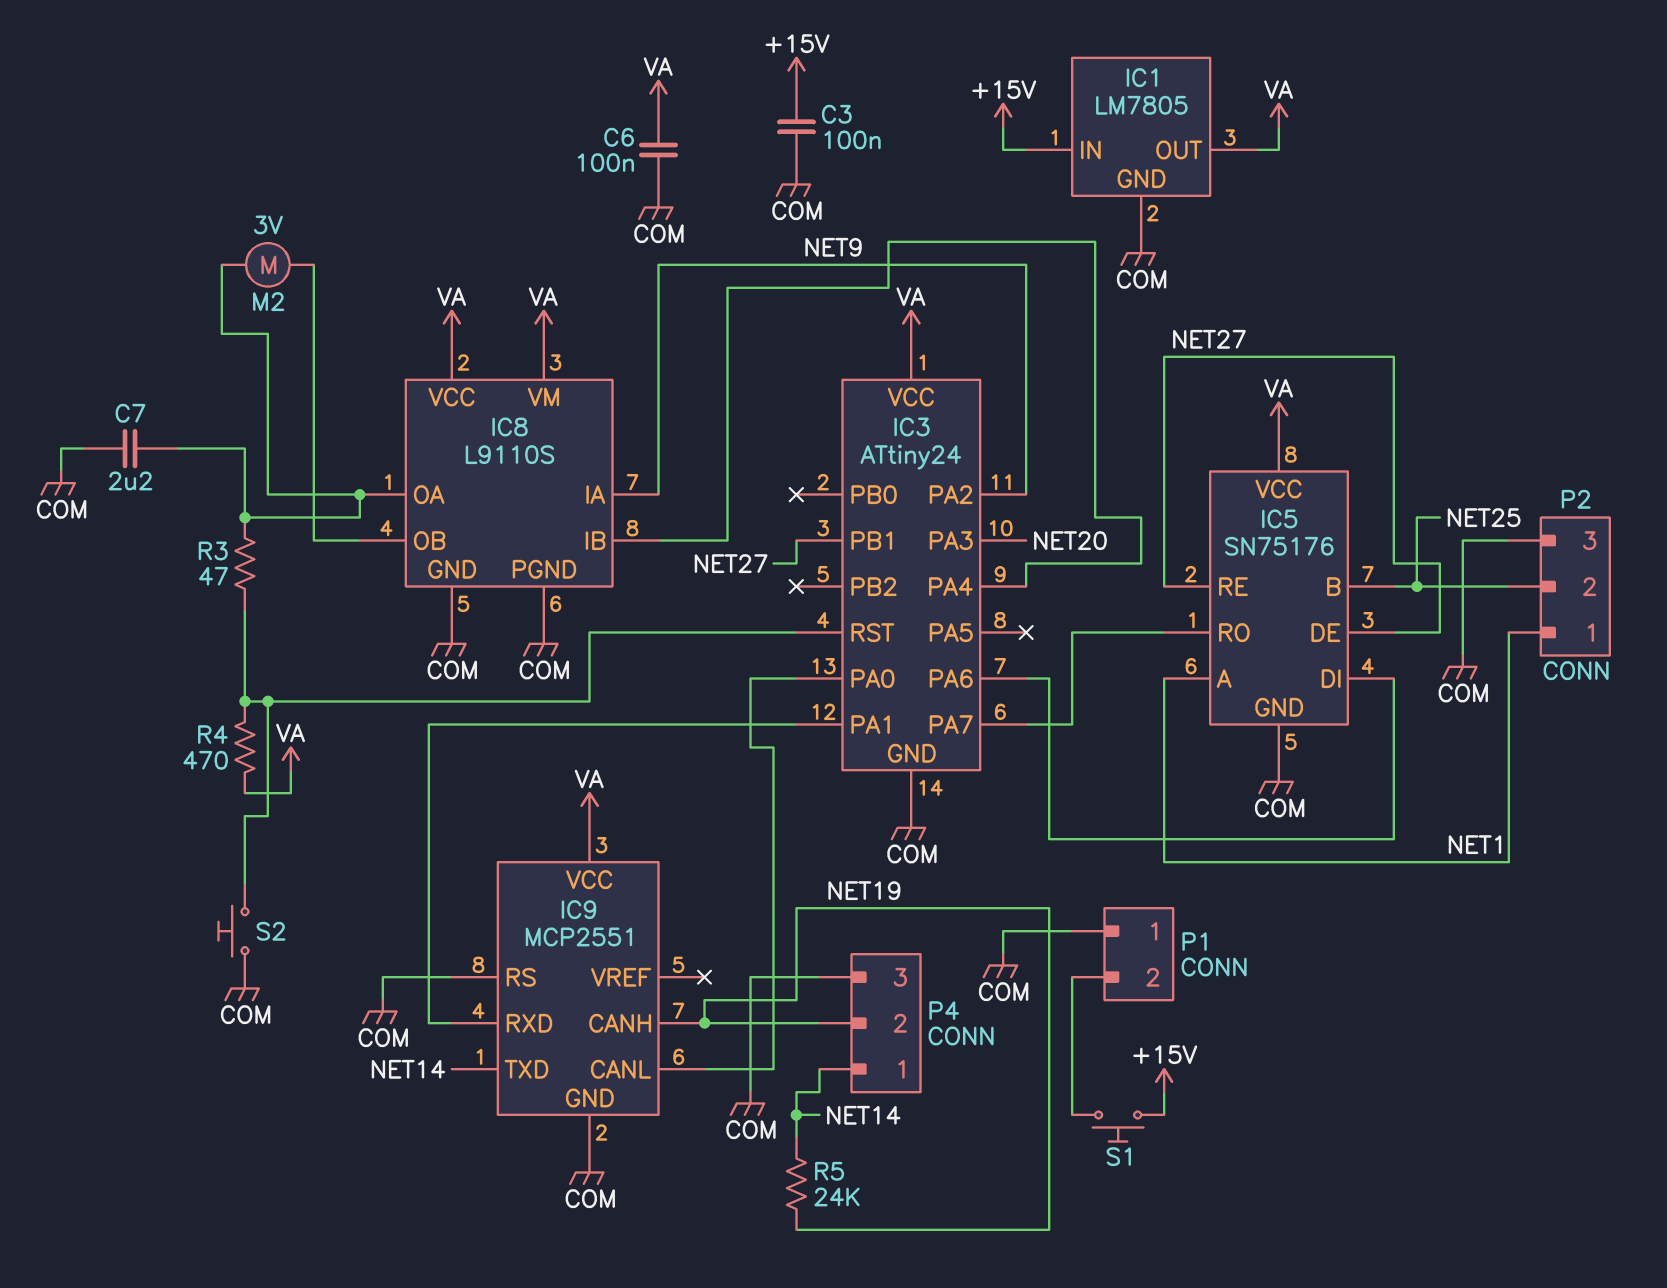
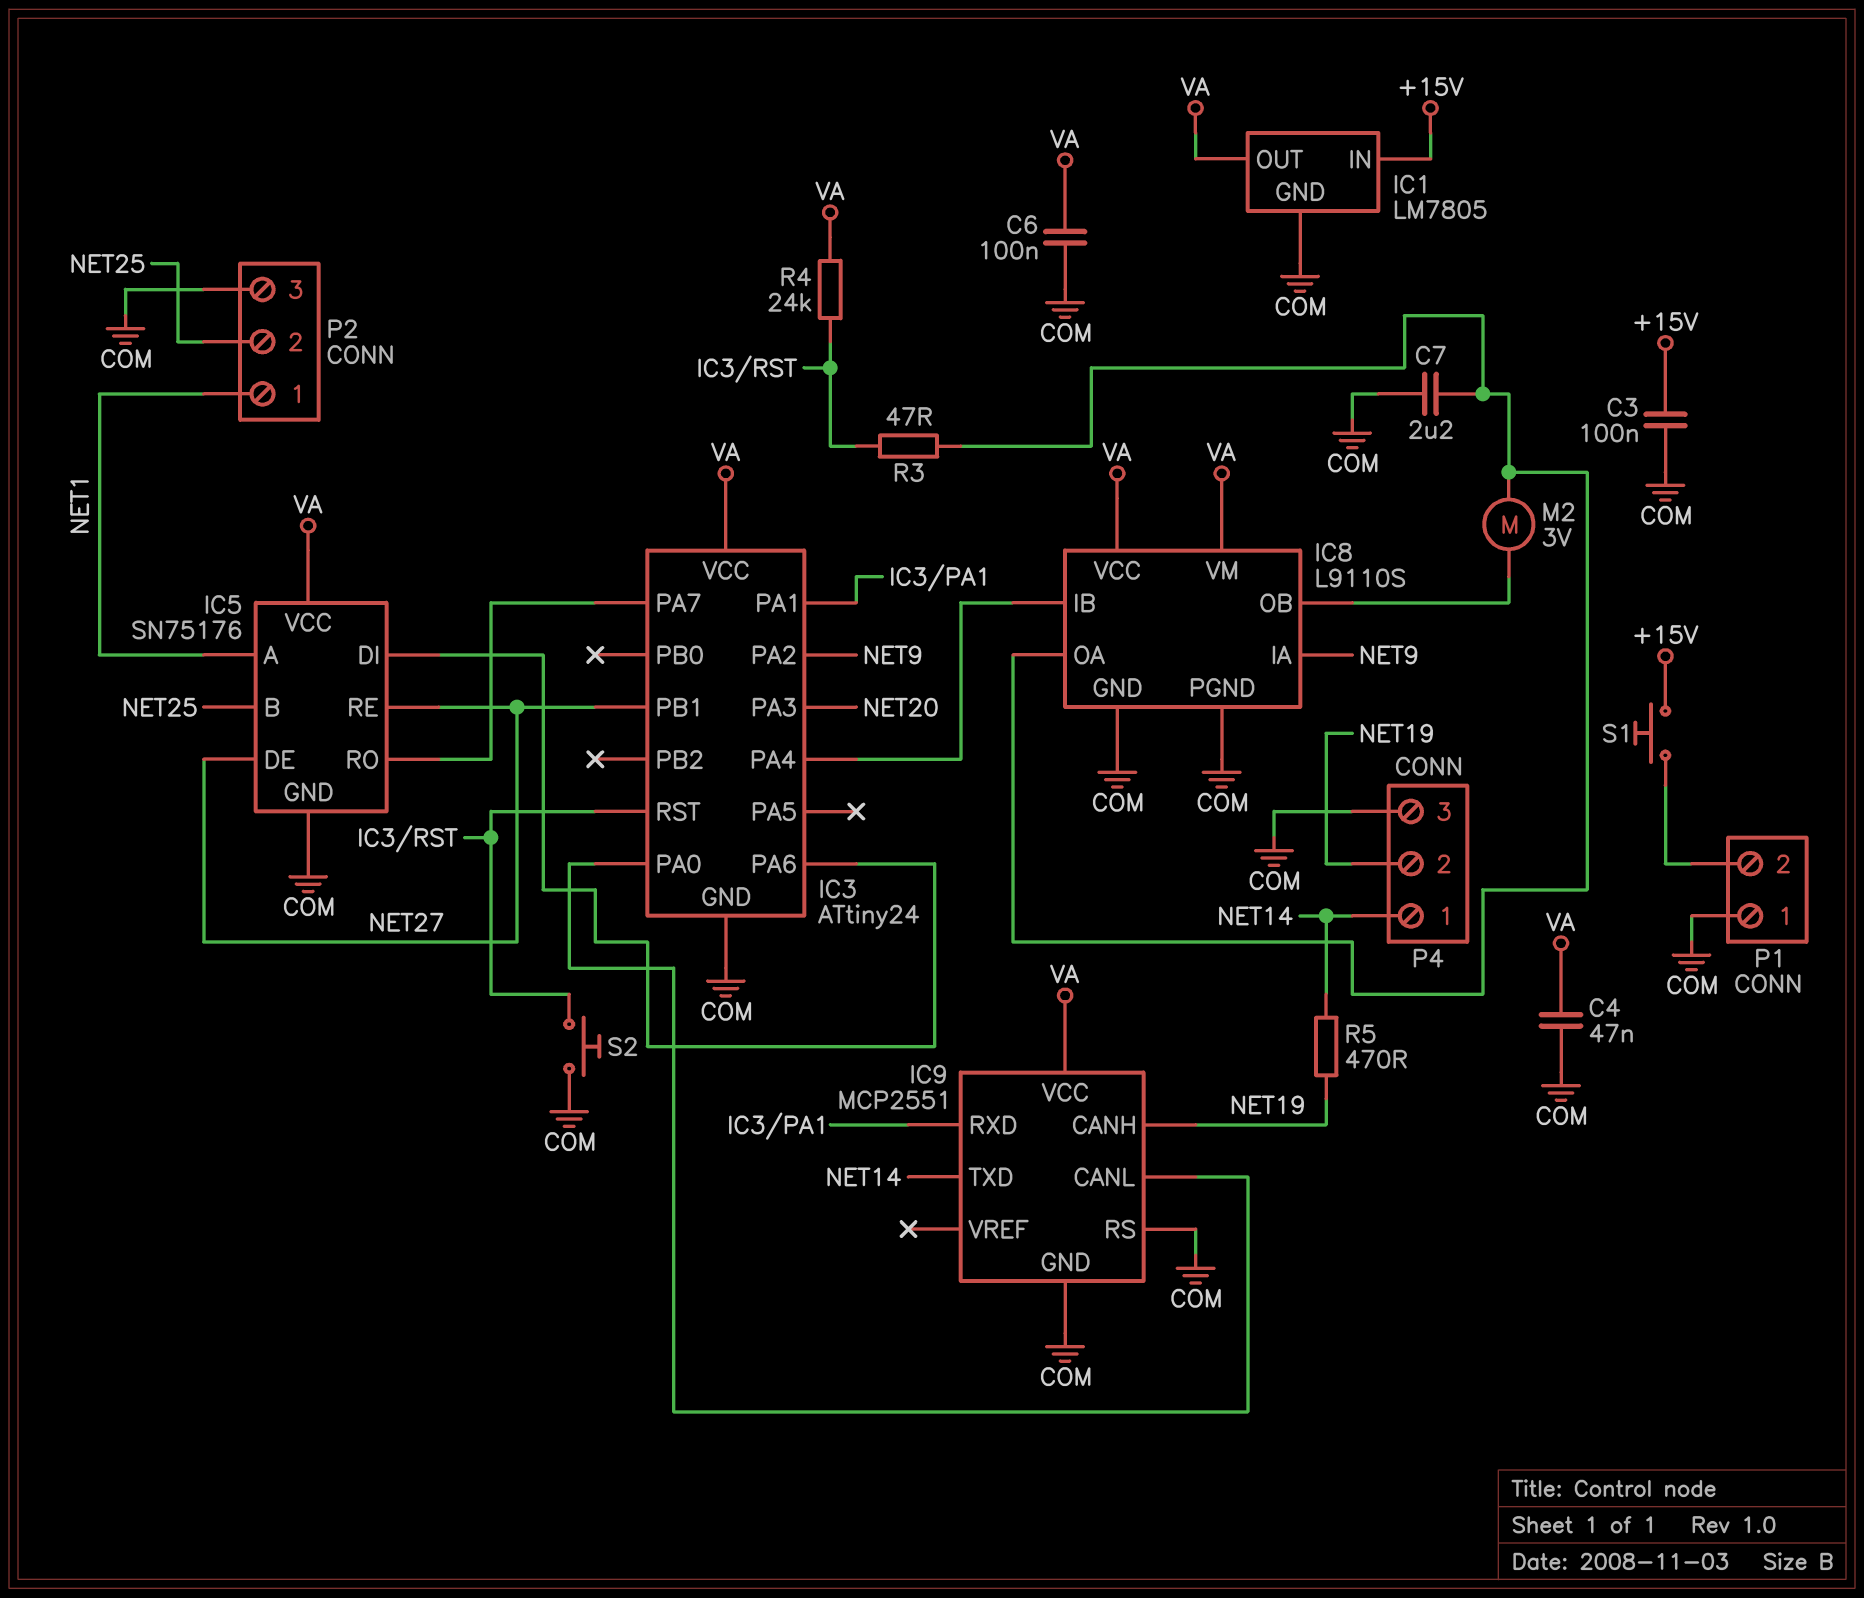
C4: none -> 47nF (COM, VA)
R4: 470 (IC3/RST, VA) -> 24k (IC3/RST, VA)
R5: 24k (NET14, NET19) -> 470 (NET14, NET19)

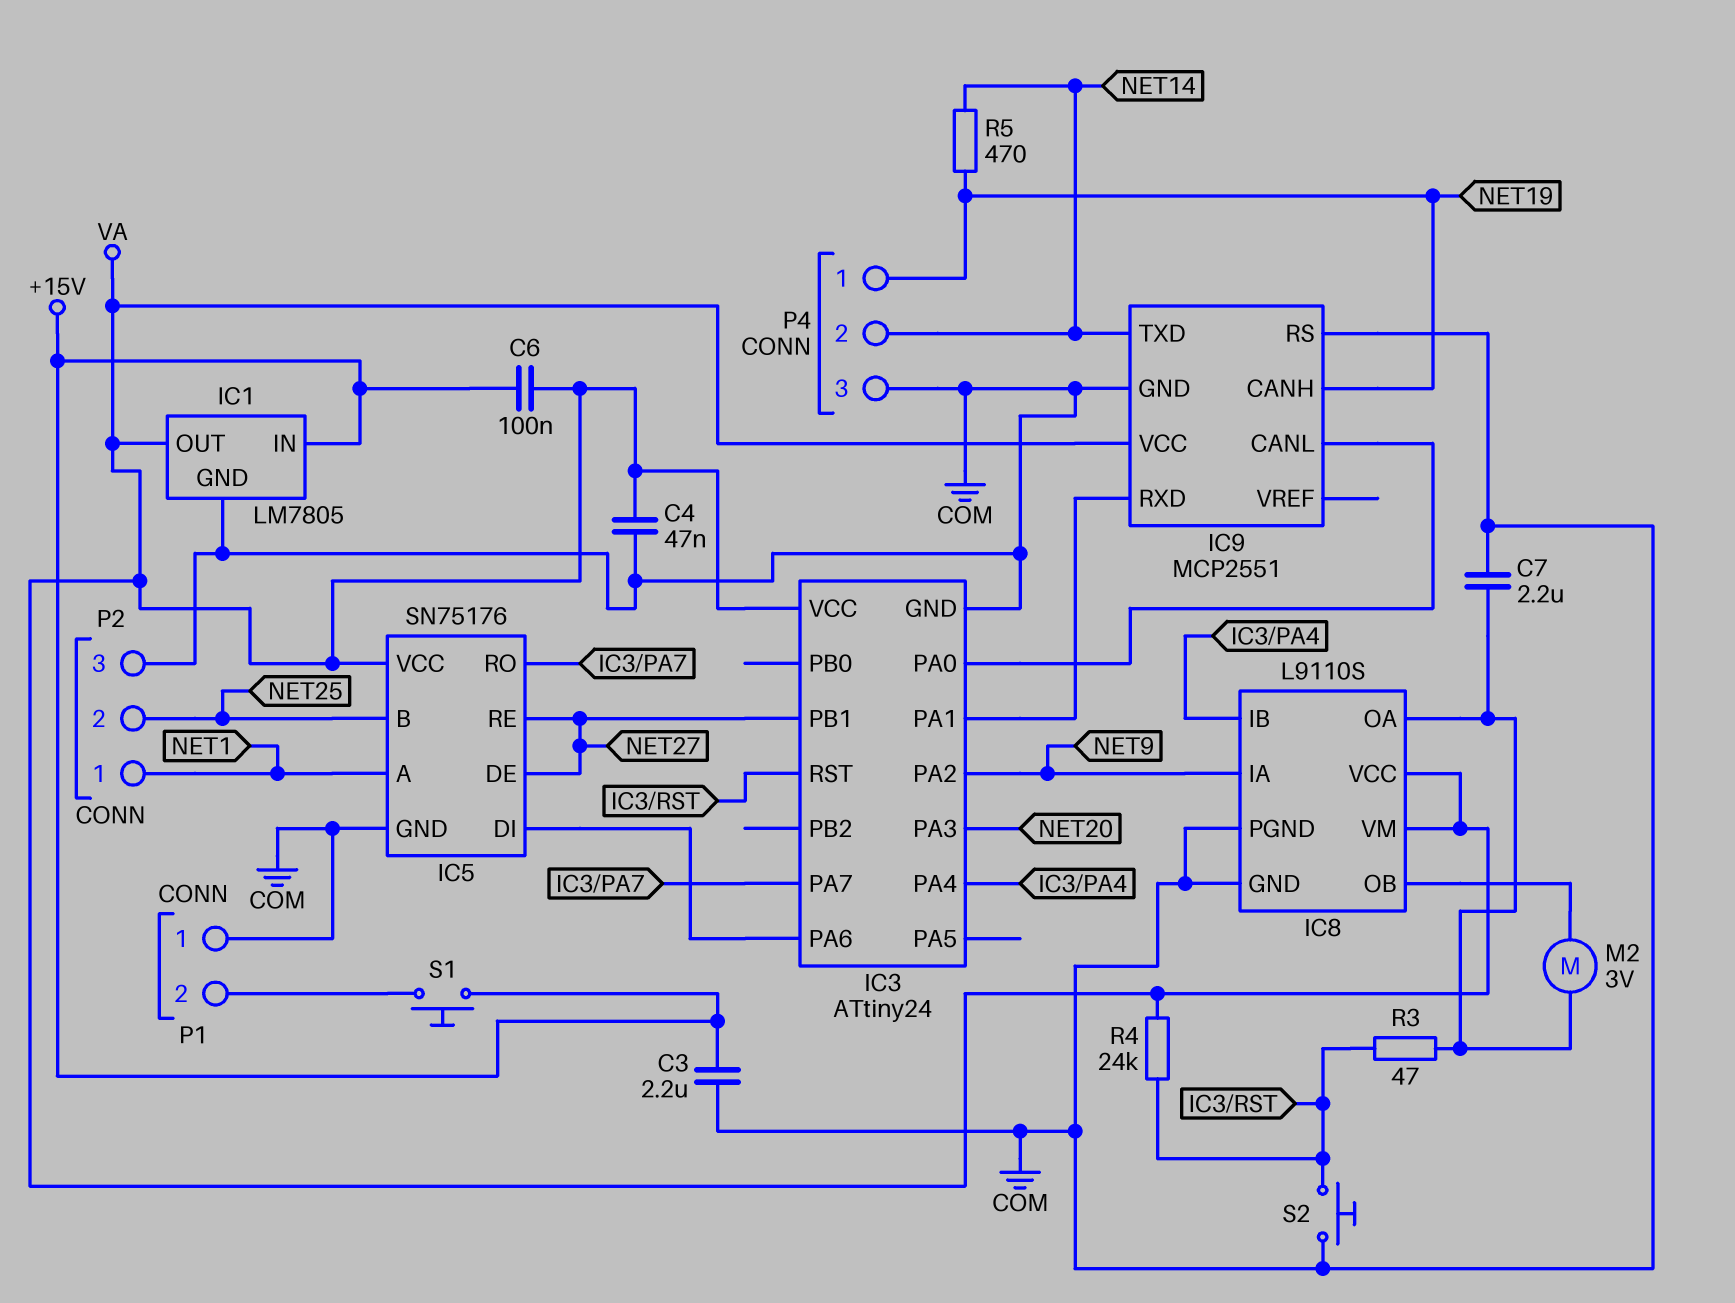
C3: 100nF (+15V, COM) -> 2.2uF (+15V, COM)
C6: 100nF (COM, VA) -> 100nF (+15V, VA)
P4 pin 1: NET14 -> NET19
P4 pin 2: NET19 -> NET14

